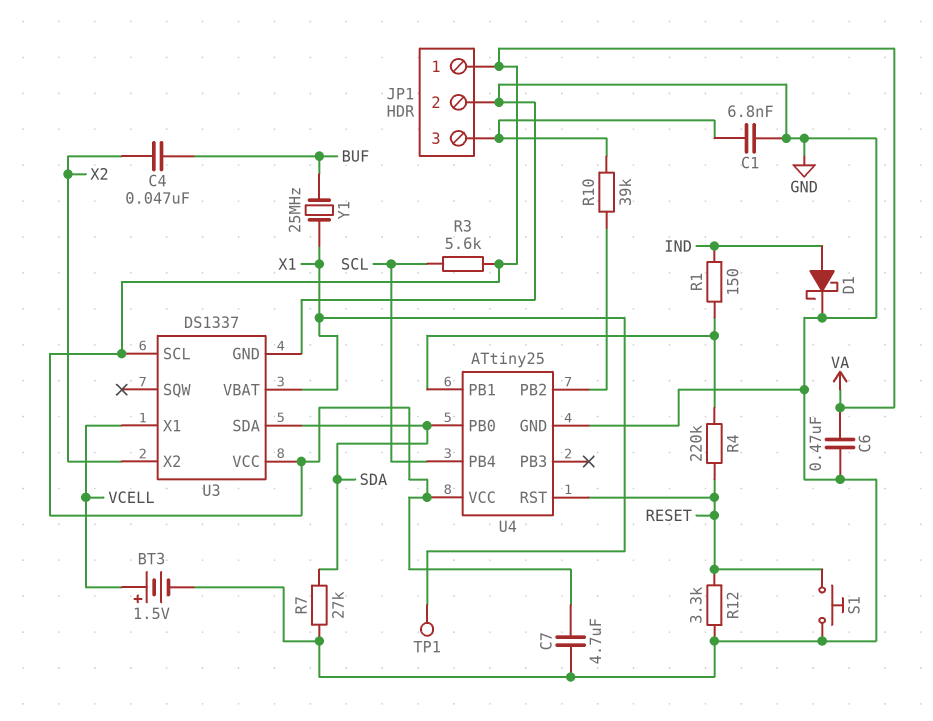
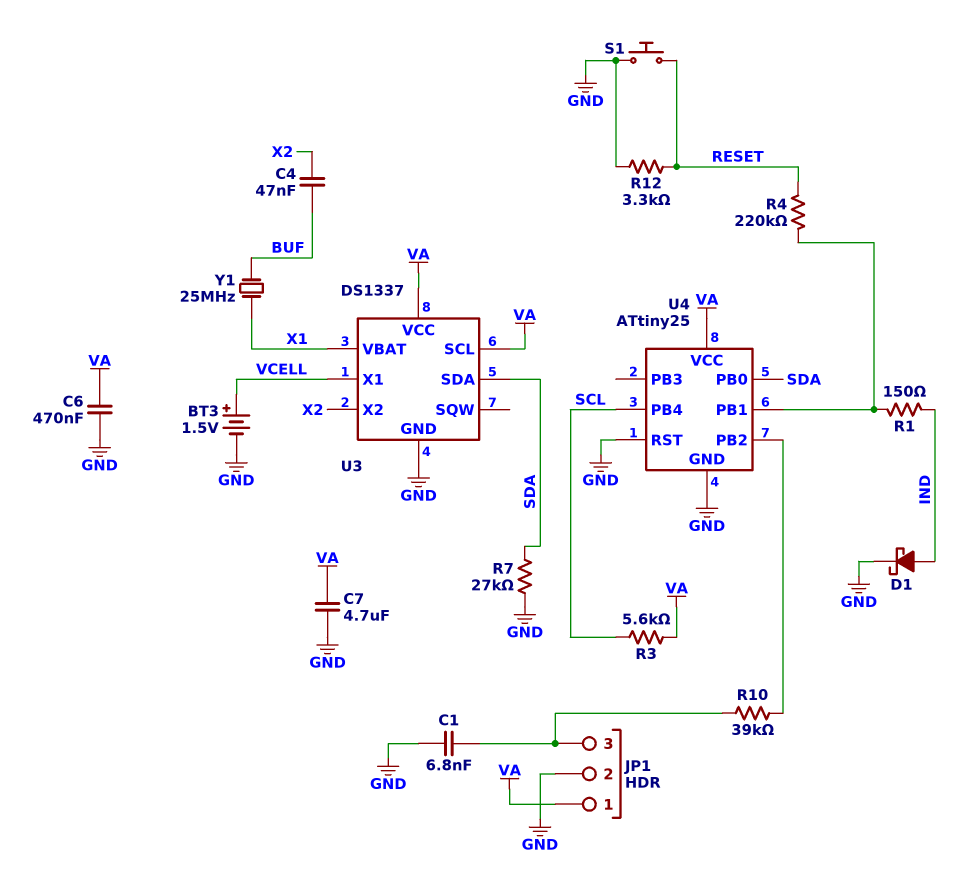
TP1: test point (X1) -> none
U4 pin RST: RESET -> GND

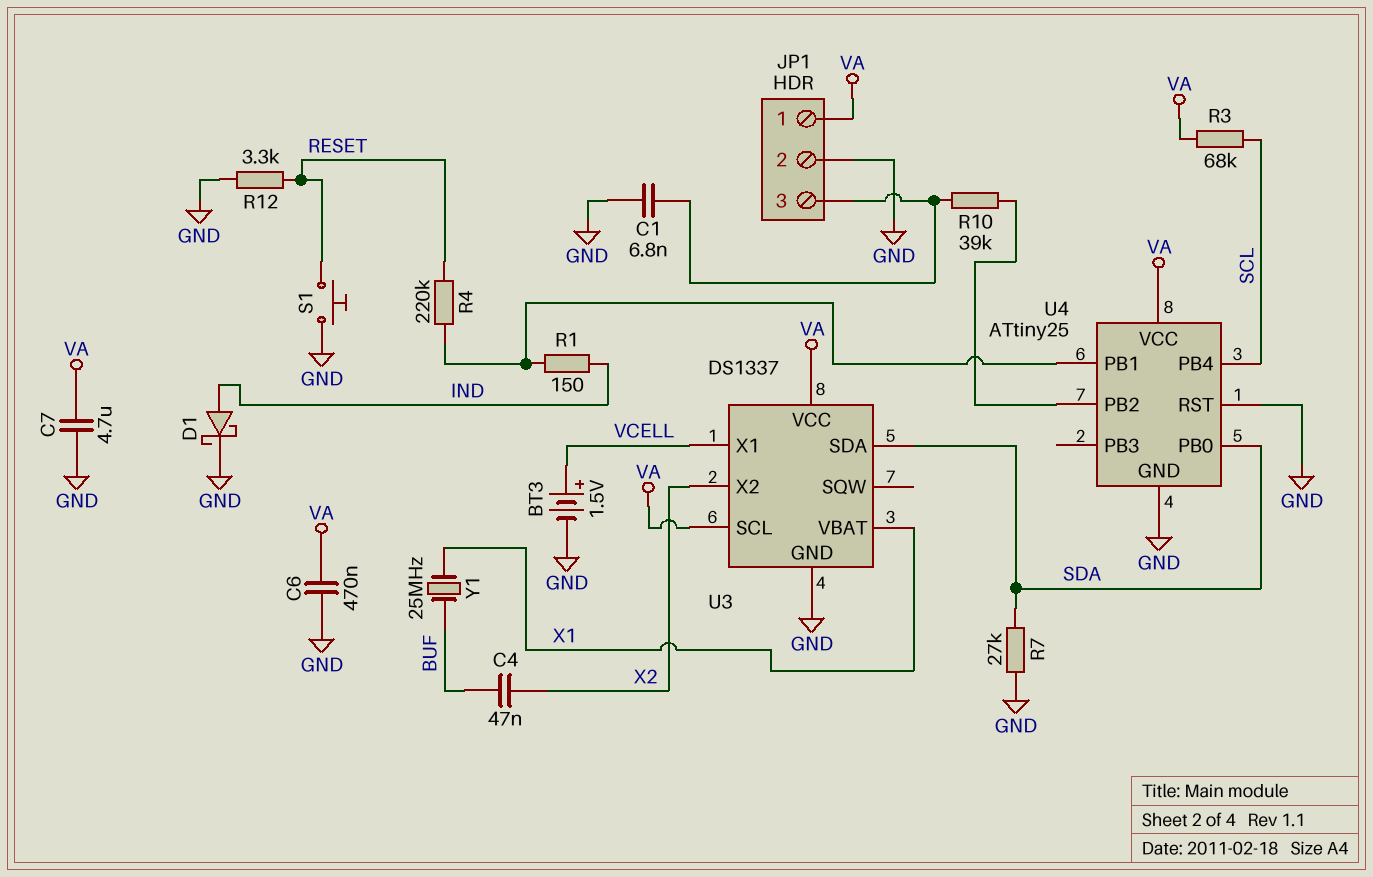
R3: 5.6k (SCL, VA) -> 68k (SCL, VA)

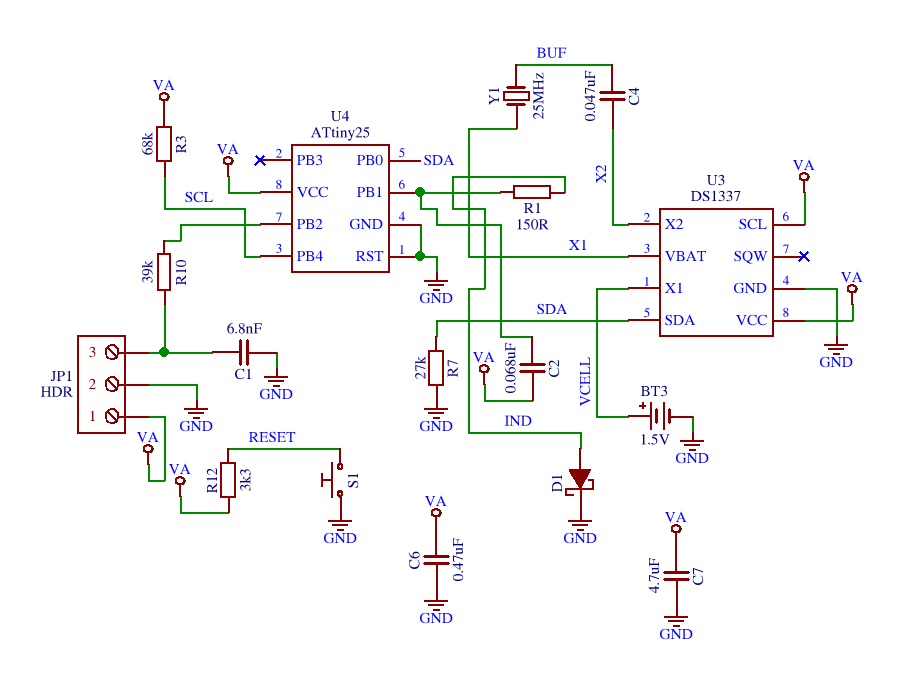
C2: none -> 68nF (U4/PB1, VA)
R4: 220k (RESET, U4/PB1) -> none
R12: 3.3k (GND, RESET) -> 3.3k (RESET, VA)

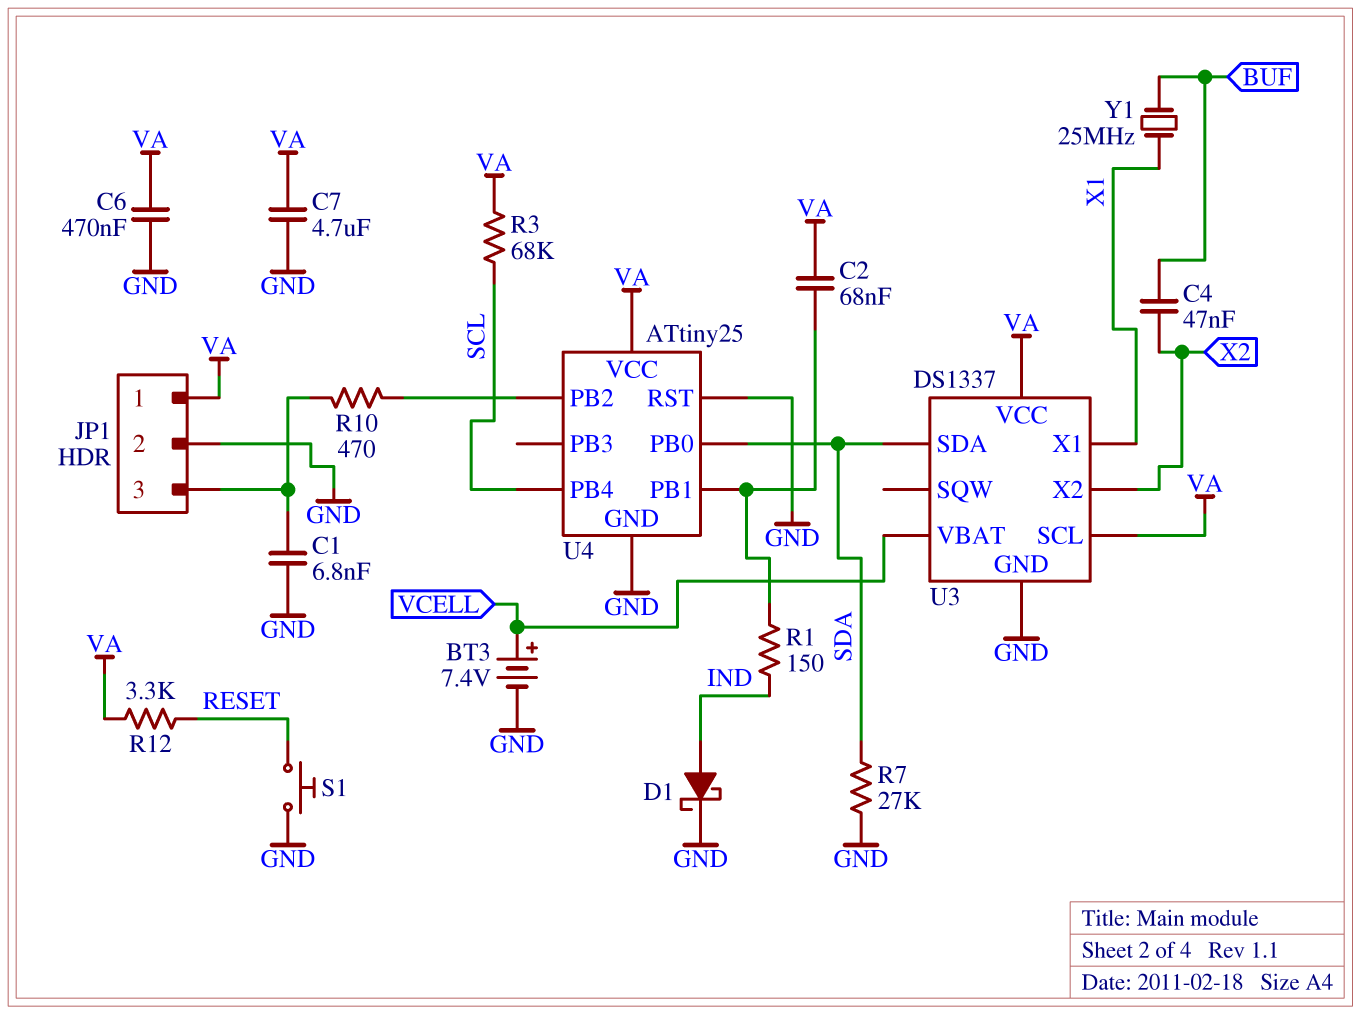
BT3: 1.5V (plus VCELL, minus GND) -> 7.4V (plus VCELL, minus GND)
R10: 39k (JP1/3, U4/PB2) -> 470 (JP1/3, U4/PB2)
U3 pin VBAT: X1 -> VCELL
U3 pin X1: VCELL -> X1

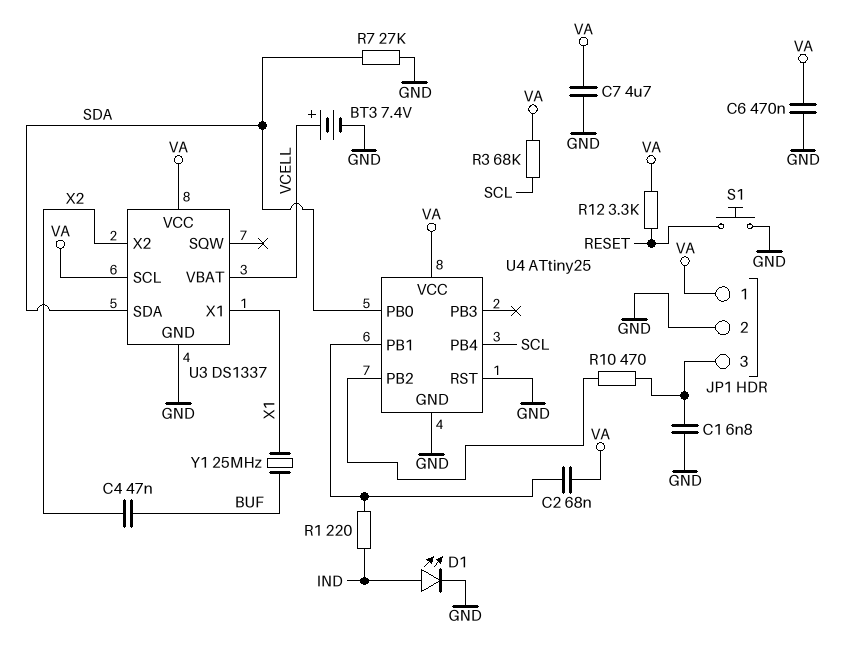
D1: schottky (A IND, K GND) -> LED (A IND, K GND)
R1: 150 (IND, U4/PB1) -> 220 (IND, U4/PB1)

